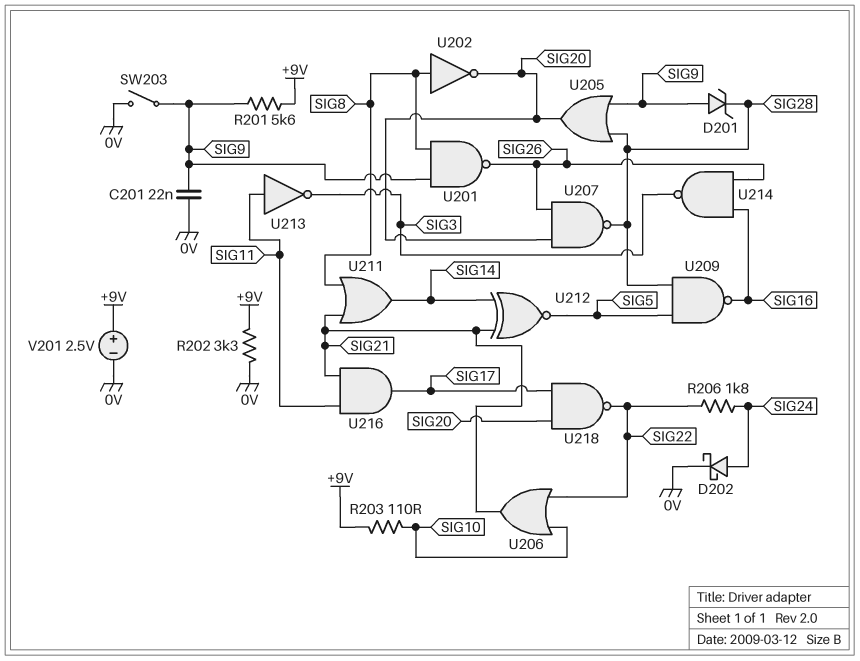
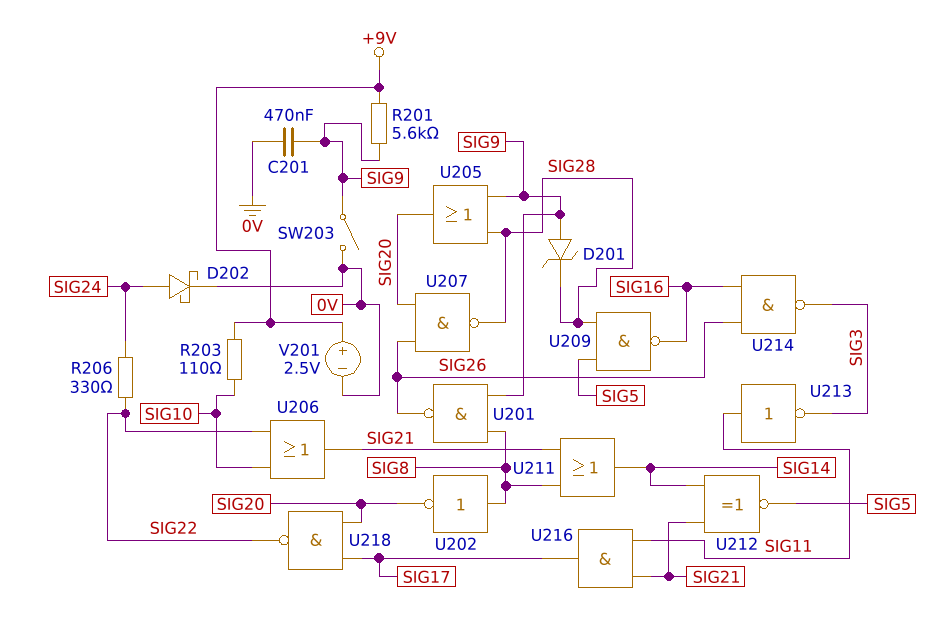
C201: 22nF (0V, SIG9) -> 470nF (0V, SIG9)
R202: 3.3k (+9V, 0V) -> none
R206: 1.8k (SIG22, SIG24) -> 330 (SIG22, SIG24)

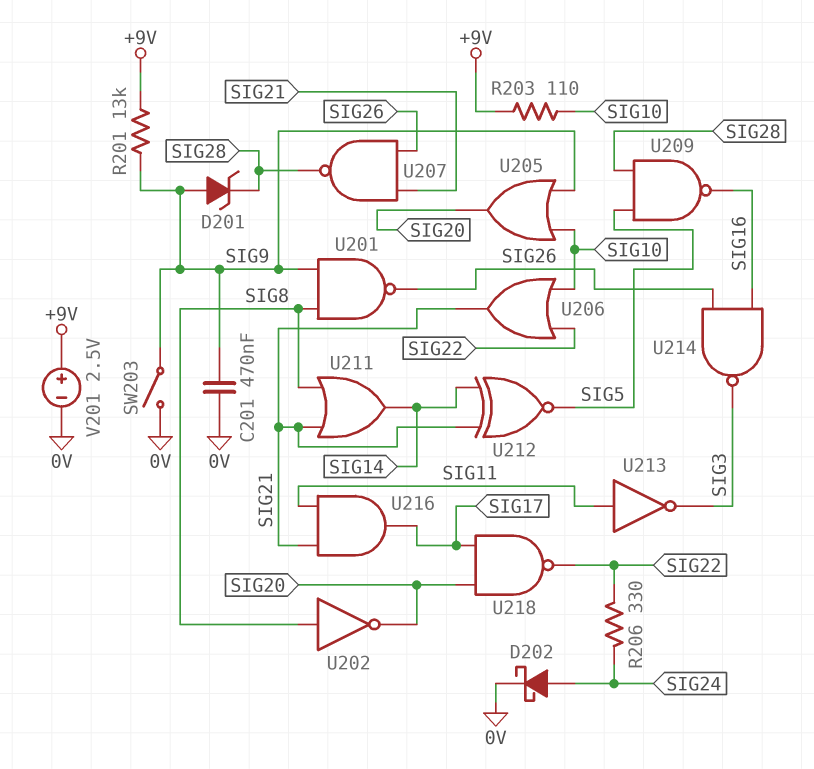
R201: 5.6k (+9V, SIG9) -> 13k (+9V, SIG9)
U205: OR (in SIG9, in SIG28, out SIG20) -> OR (in SIG9, in SIG10, out SIG20)
U207: NAND (in SIG20, in SIG26, out SIG28) -> NAND (in SIG21, in SIG26, out SIG28)

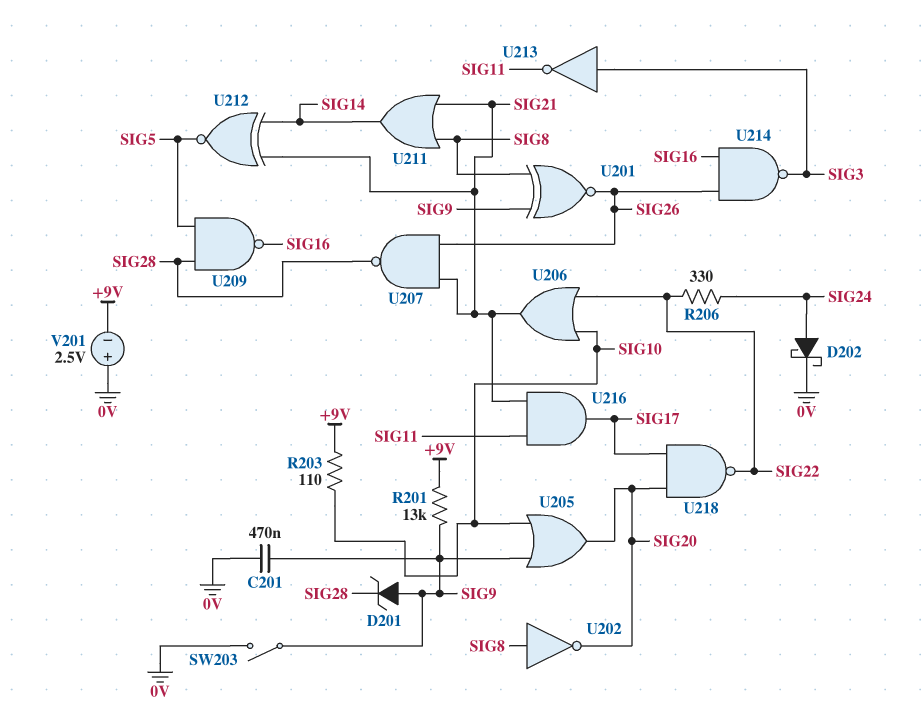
U201: NAND (in SIG8, in SIG9, out SIG26) -> XNOR (in SIG8, in SIG9, out SIG26)
U213: NOT (in SIG11, out SIG3) -> NOT (in SIG3, out SIG11)
V201: 2.5V (plus +9V, minus 0V) -> 2.5V (plus 0V, minus +9V)

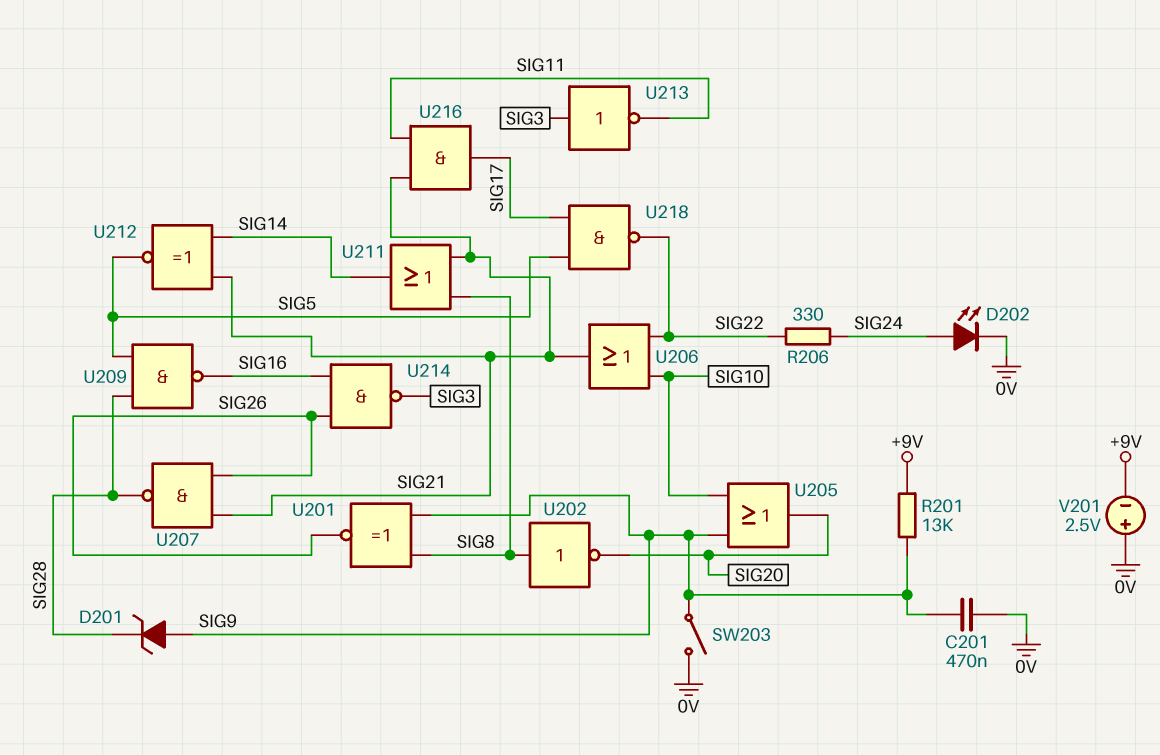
D202: schottky (A SIG24, K 0V) -> LED (A SIG24, K 0V)
R203: 110 (+9V, SIG10) -> none
U218: NAND (in SIG17, in SIG20, out SIG22) -> NAND (in SIG5, in SIG17, out SIG22)

